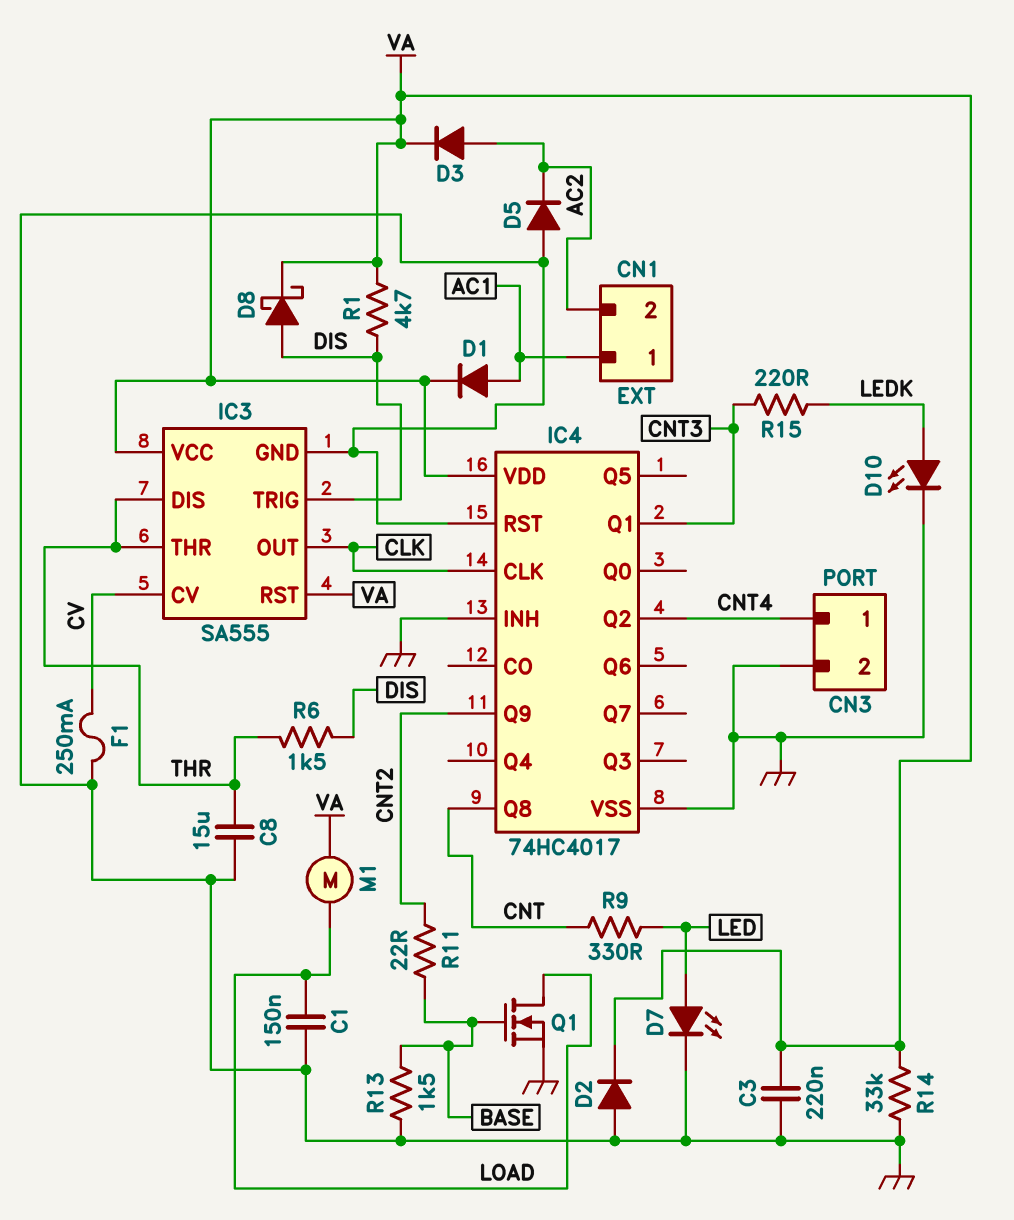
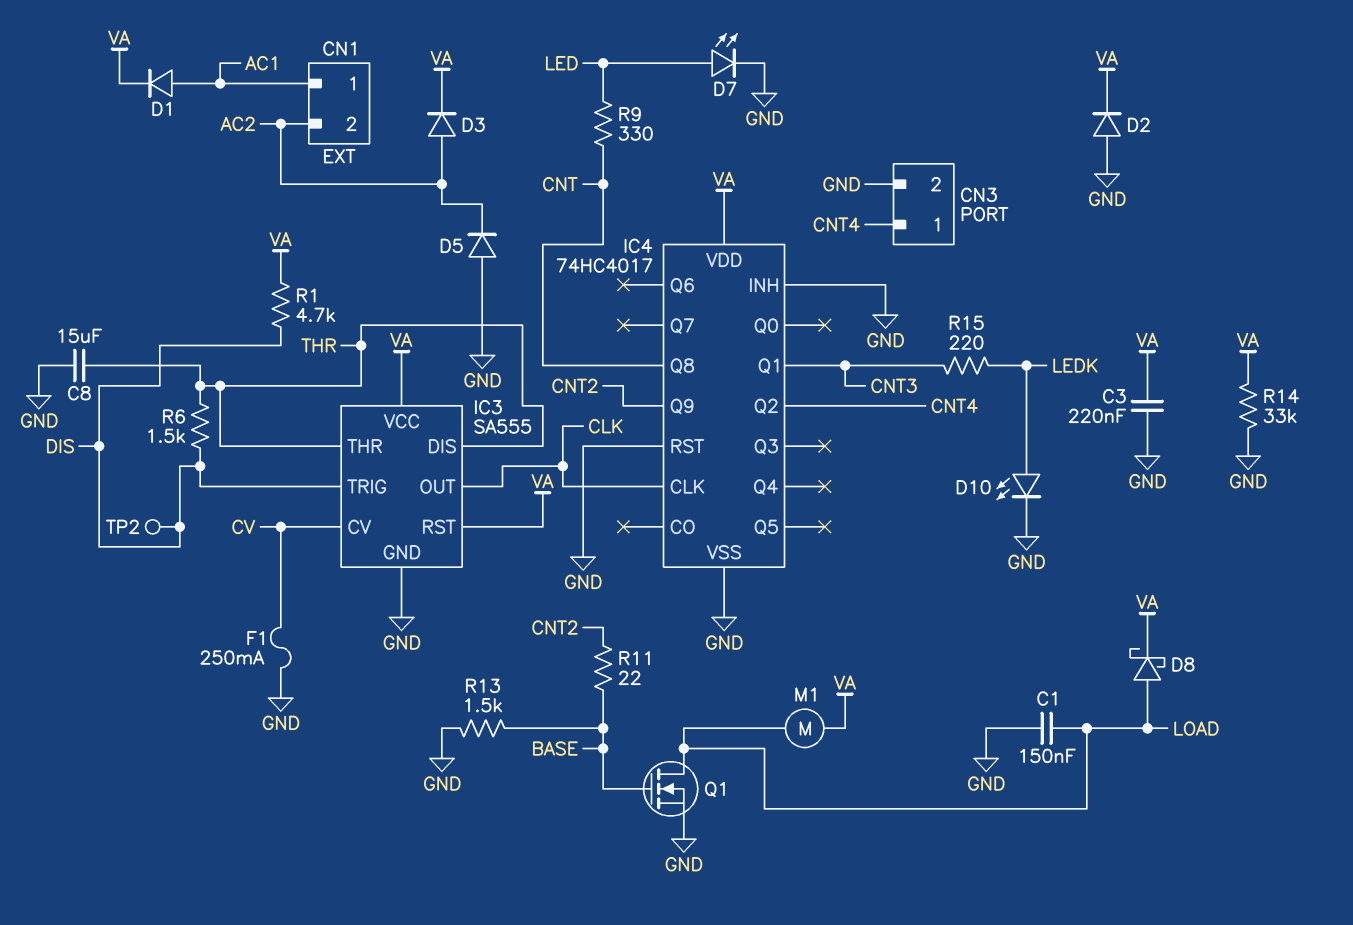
D8: schottky (A DIS, K VA) -> schottky (A LOAD, K VA)
TP2: none -> test point (DIS)

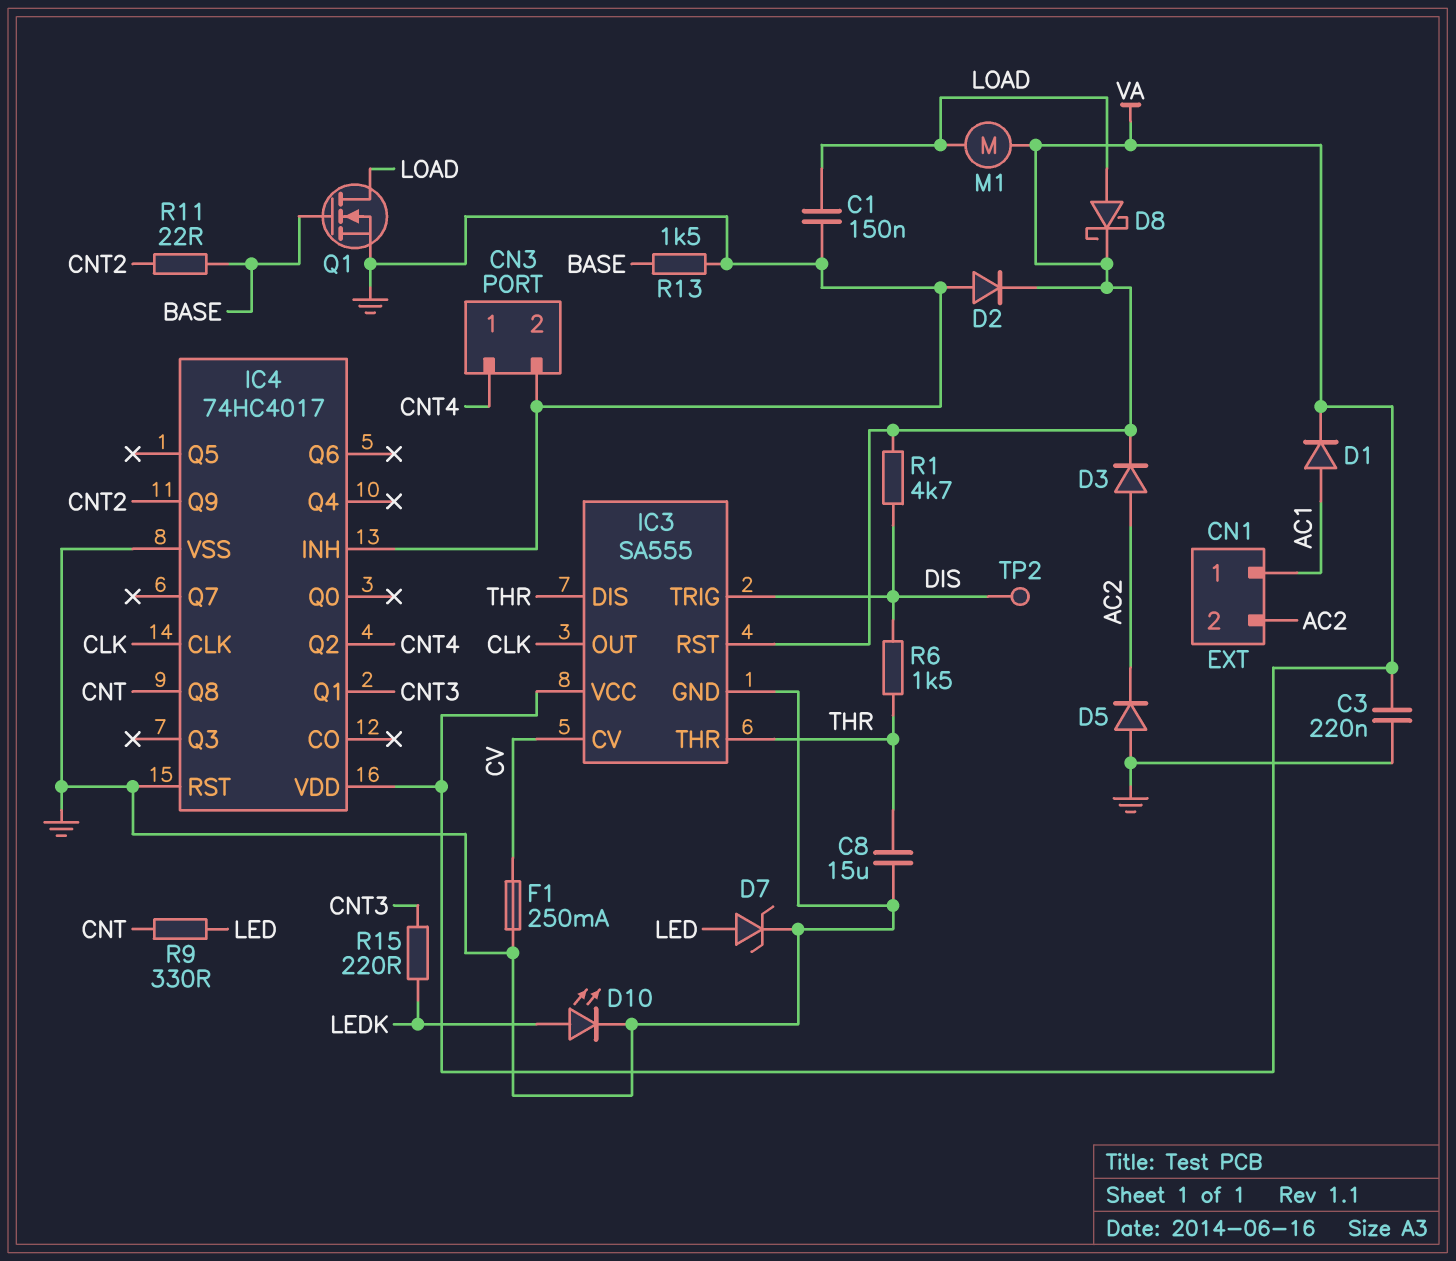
D7: LED (A LED, K GND) -> zener (A LED, K GND)
R14: 33k (GND, VA) -> none

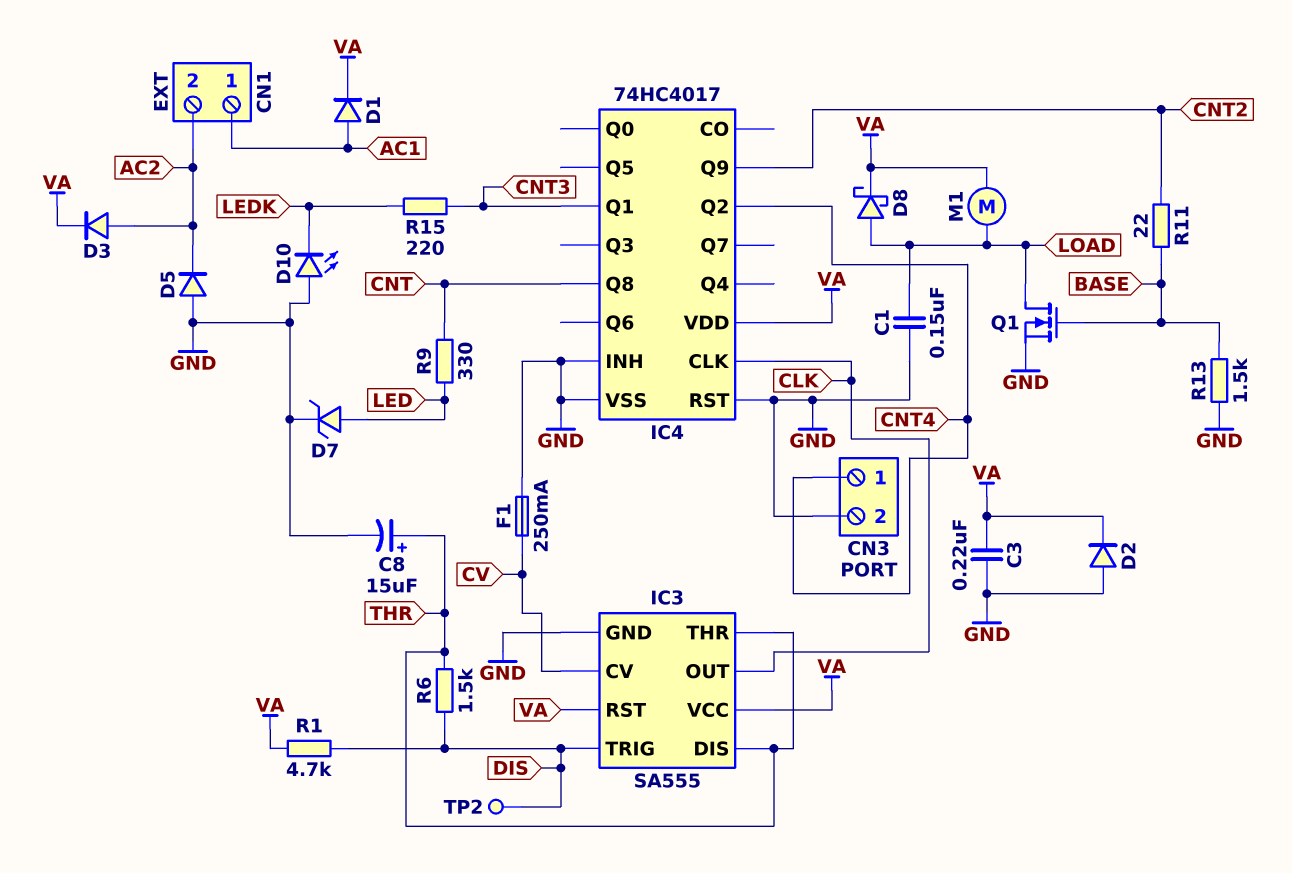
C8: 15uF (GND, THR) -> 15uF (plus THR, minus GND)
D10: LED (A LEDK, K GND) -> LED (A GND, K LEDK)

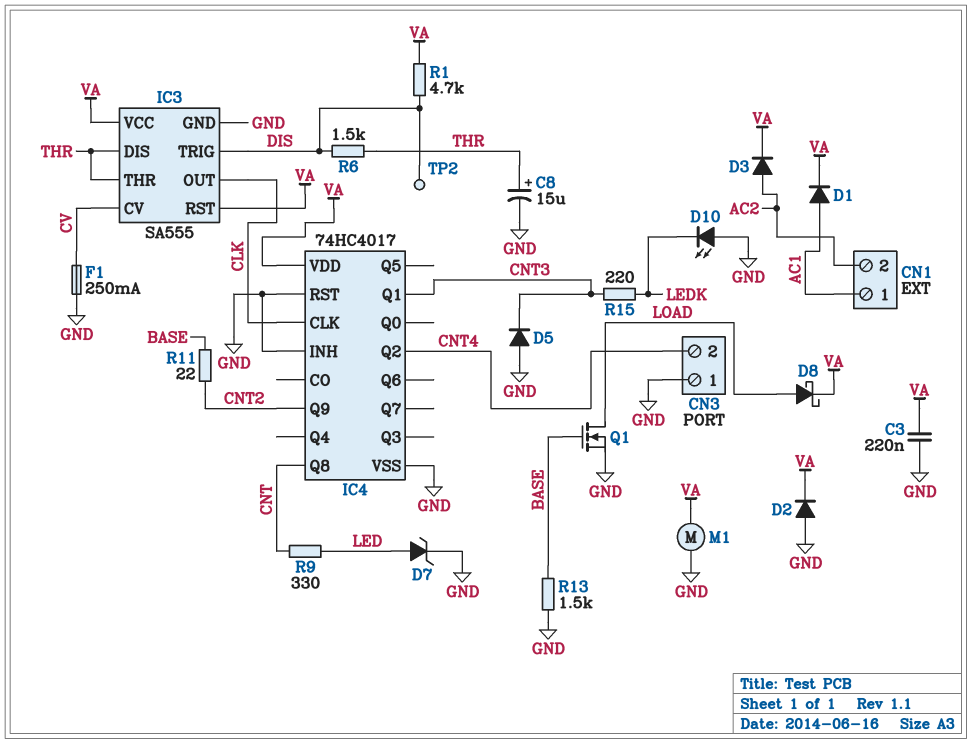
C1: 150nF (GND, LOAD) -> none
CN3 pin 1: CNT4 -> GND
CN3 pin 2: GND -> CNT4
D5: diode (A GND, K AC2) -> diode (A GND, K CNT3)
M1: motor (LOAD, VA) -> motor (GND, VA)

